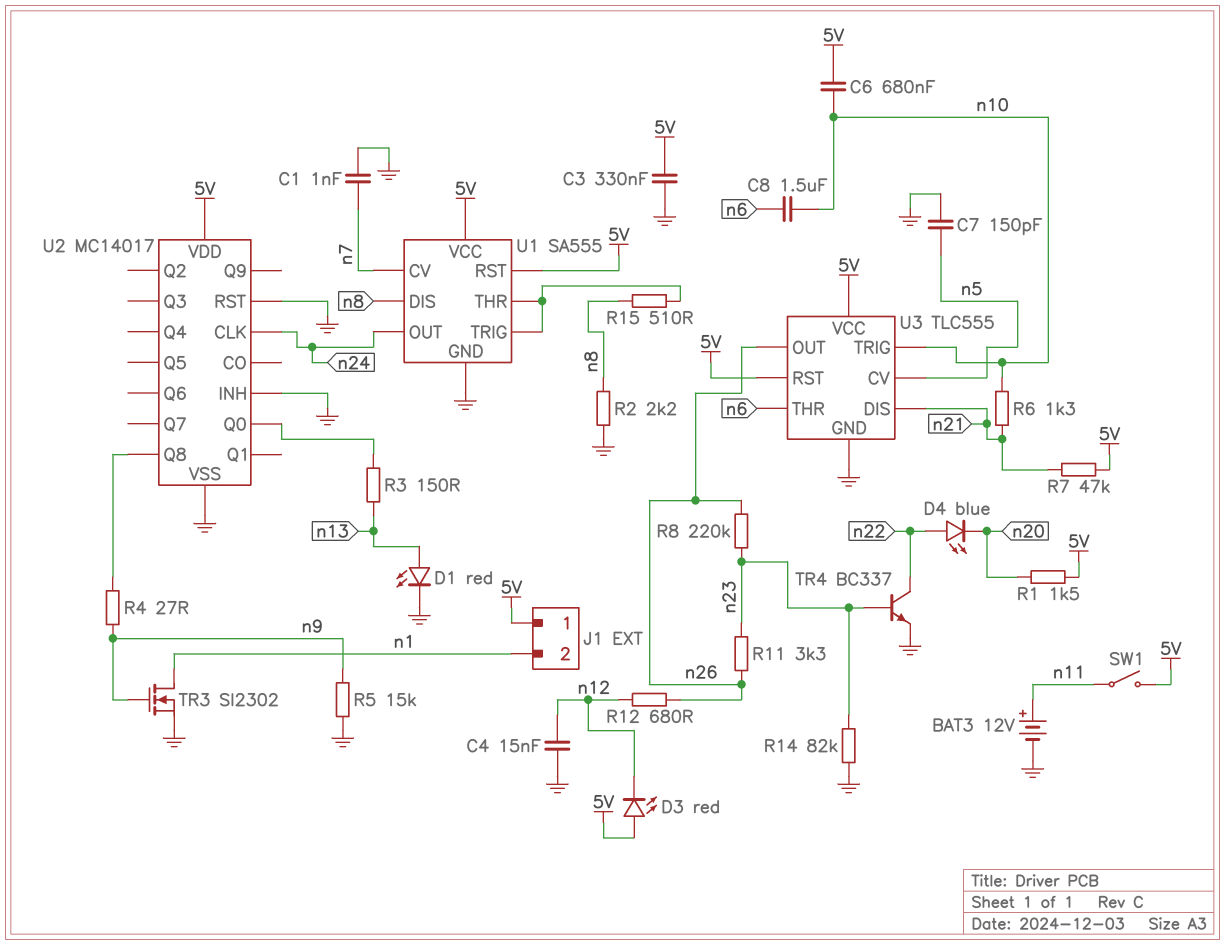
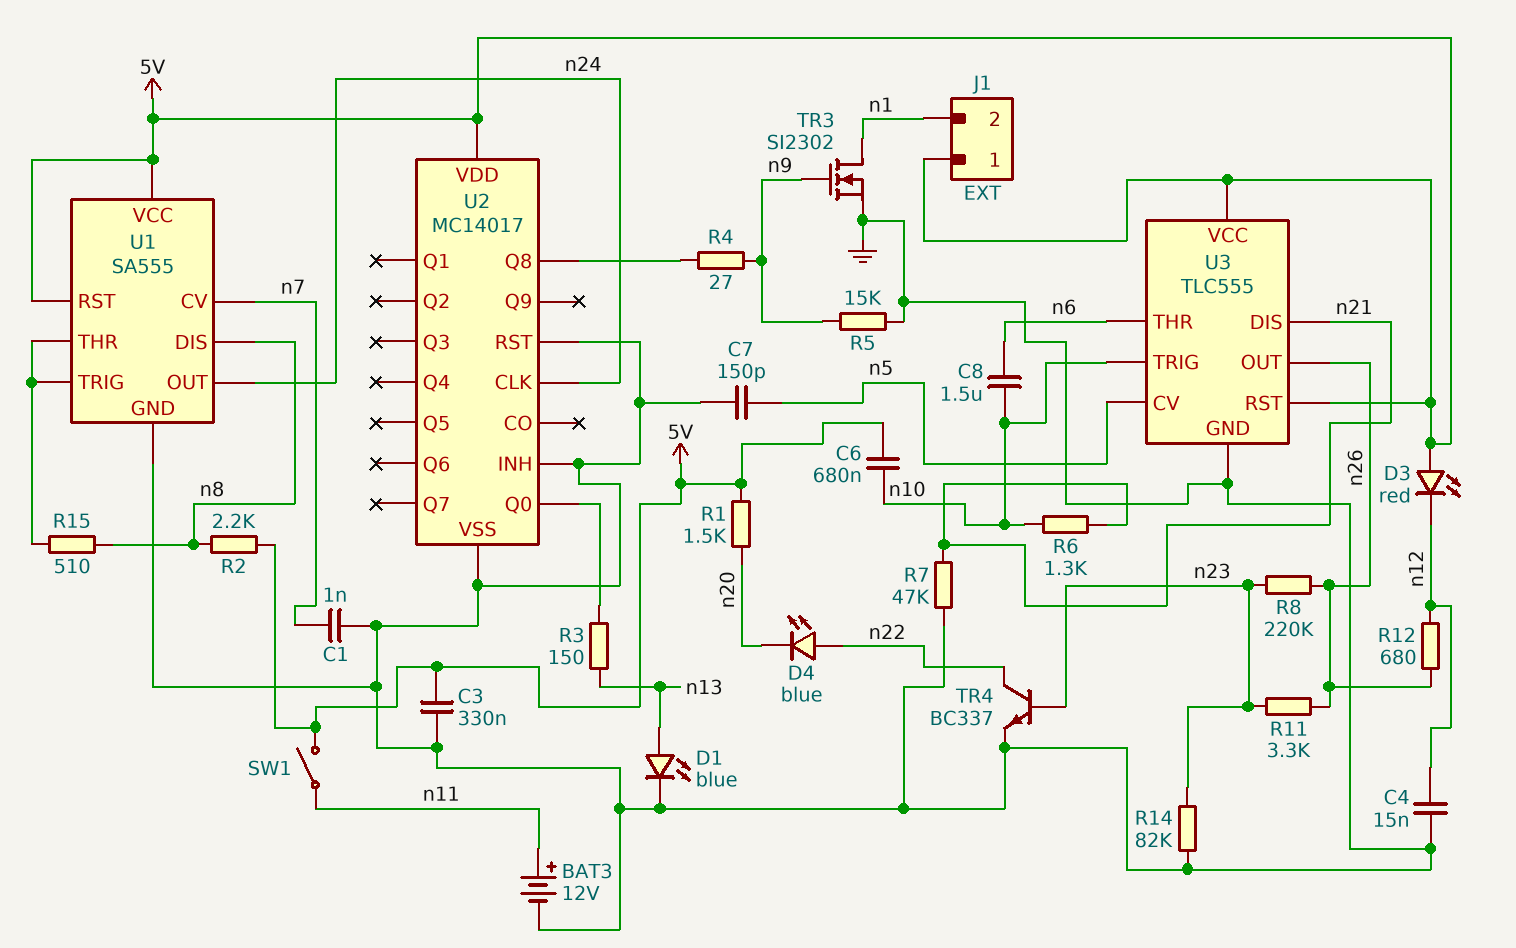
D1: LED red (A n13, K GND) -> LED blue (A n13, K GND)
R2: 2.2k (GND, n8) -> 2.2k (5V, n8)
R7: 47k (5V, n21) -> 47k (GND, n21)

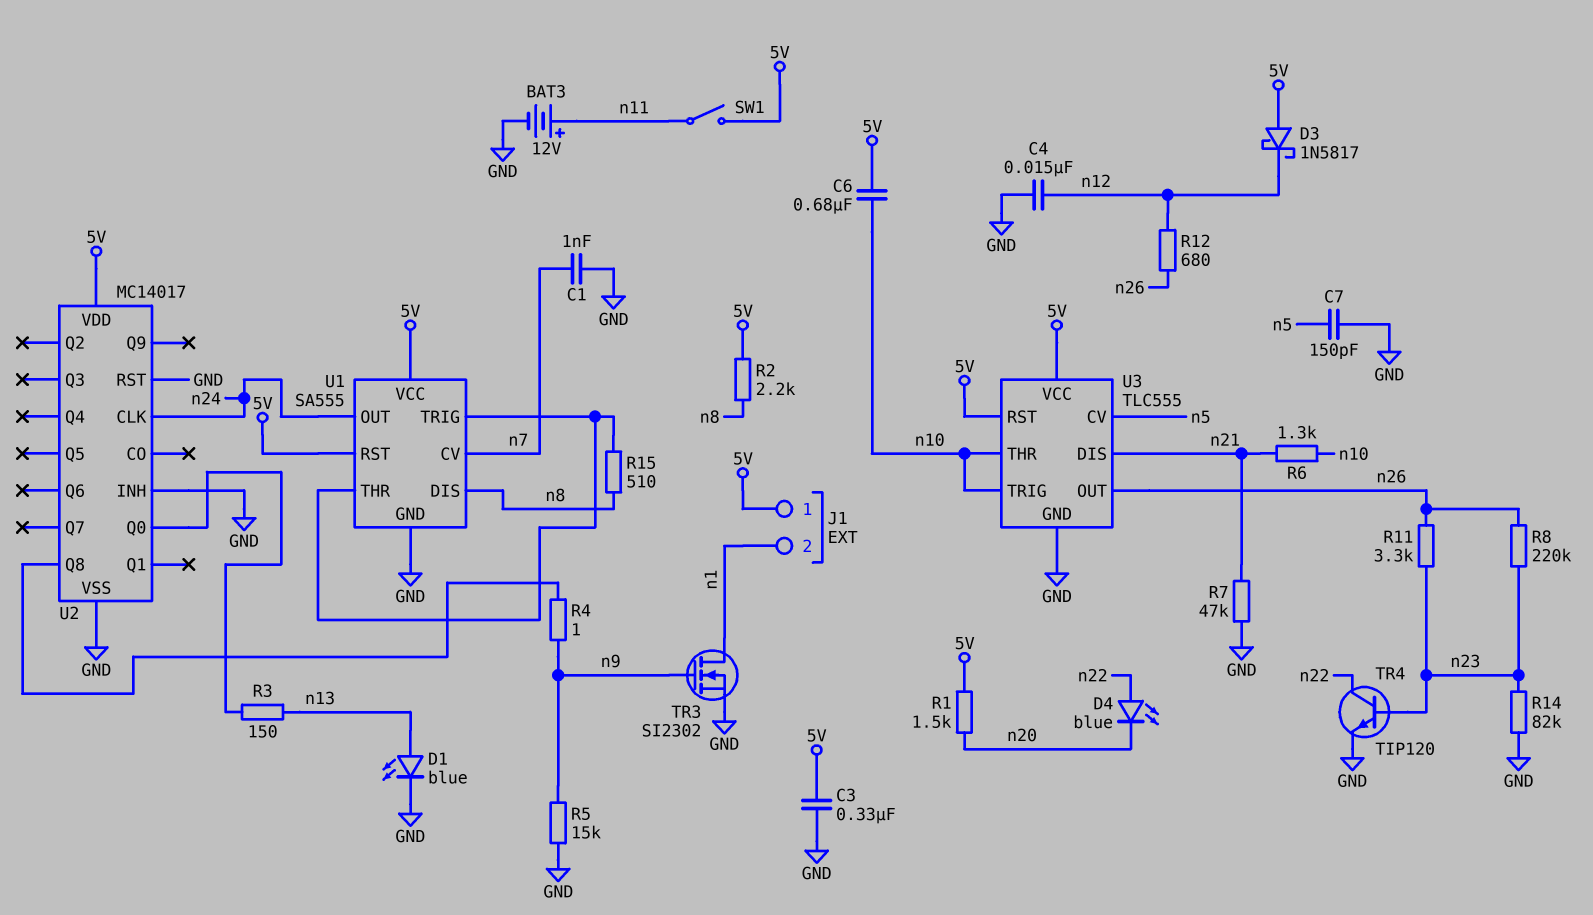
C8: 1.5uF (n6, n10) -> none
D3: LED red (A 5V, K n12) -> schottky 1N5817 (A 5V, K n12)
R4: 27 (U2/Q8, n9) -> 1 (U2/Q8, n9)
TR4: NPN BC337 (B n23, C n22, E GND) -> NPN TIP120 (B n23, C n22, E GND)
U3 pin THR: n6 -> n10

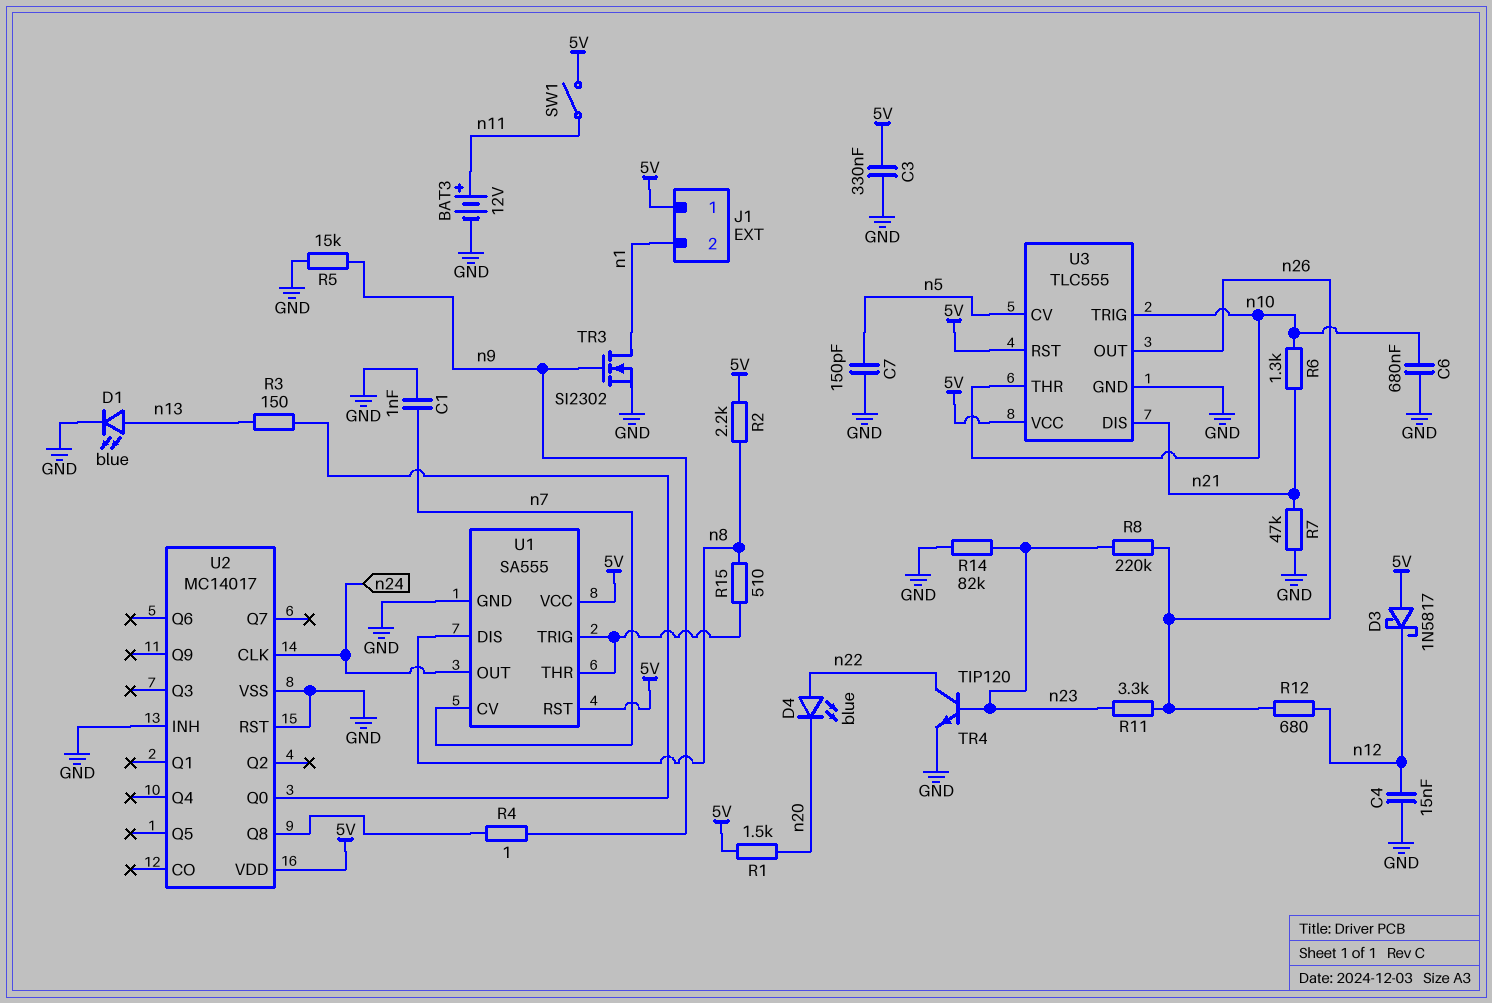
C6: 680nF (5V, n10) -> 680nF (GND, n10)

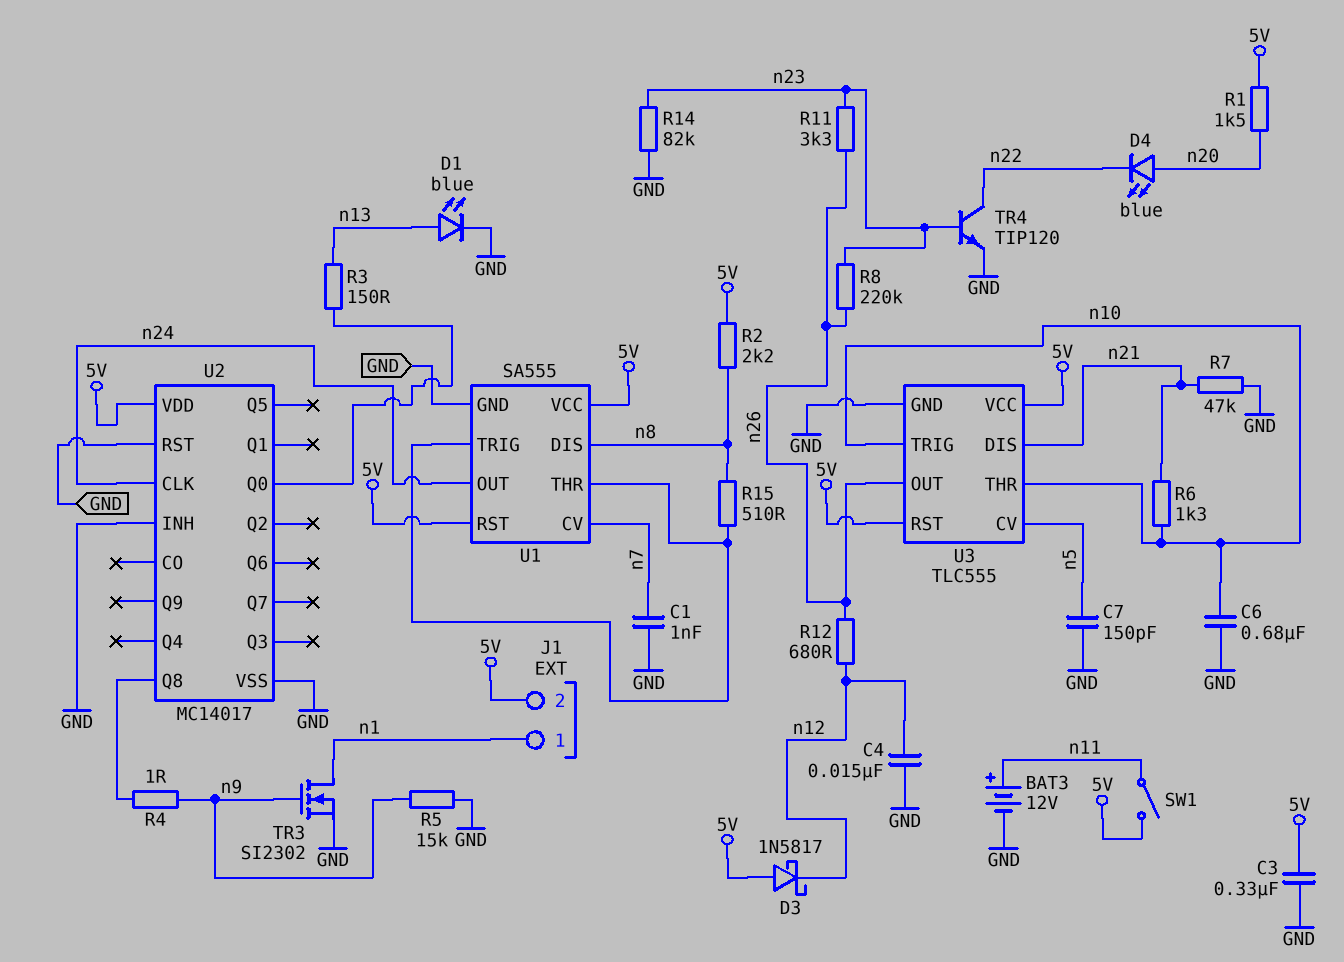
D4: LED blue (A n22, K n20) -> LED blue (A n20, K n22)
J1 pin 1: 5V -> n1
J1 pin 2: n1 -> 5V

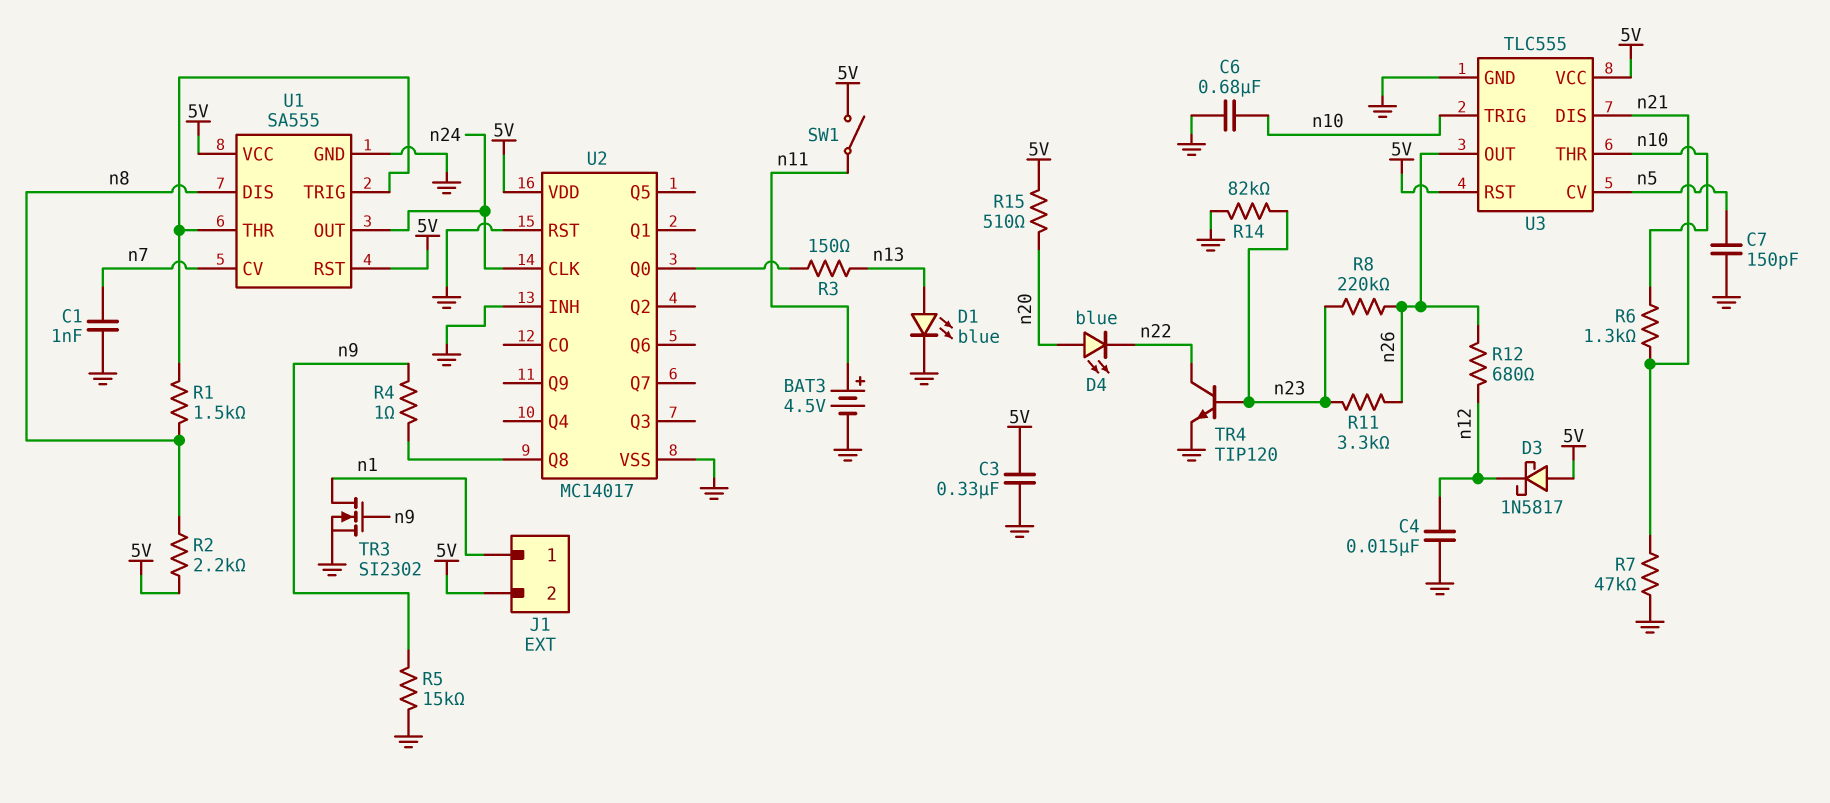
BAT3: 12V (plus n11, minus GND) -> 4.5V (plus n11, minus GND)
R1: 1.5k (5V, n20) -> 1.5k (U1/THR, n8)
R15: 510 (U1/THR, n8) -> 510 (5V, n20)

